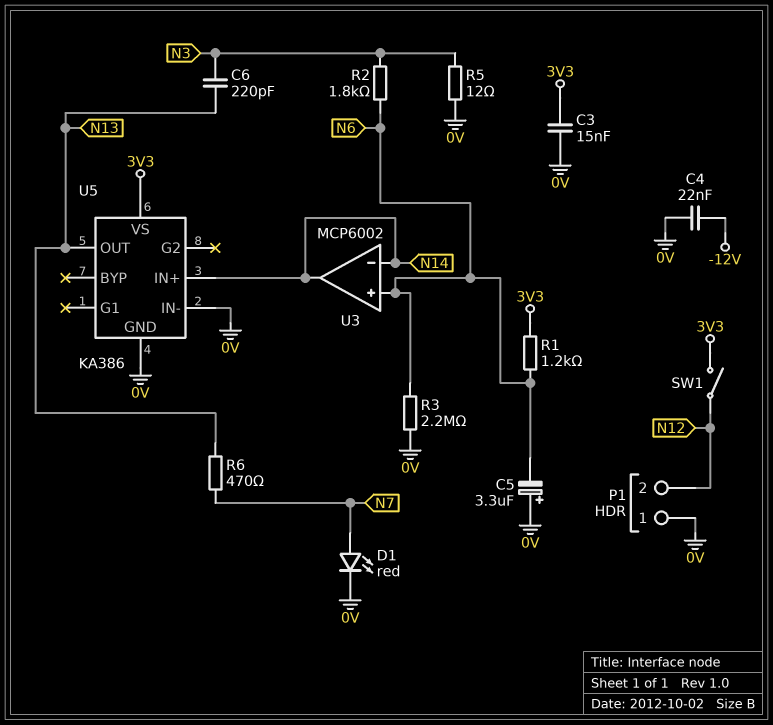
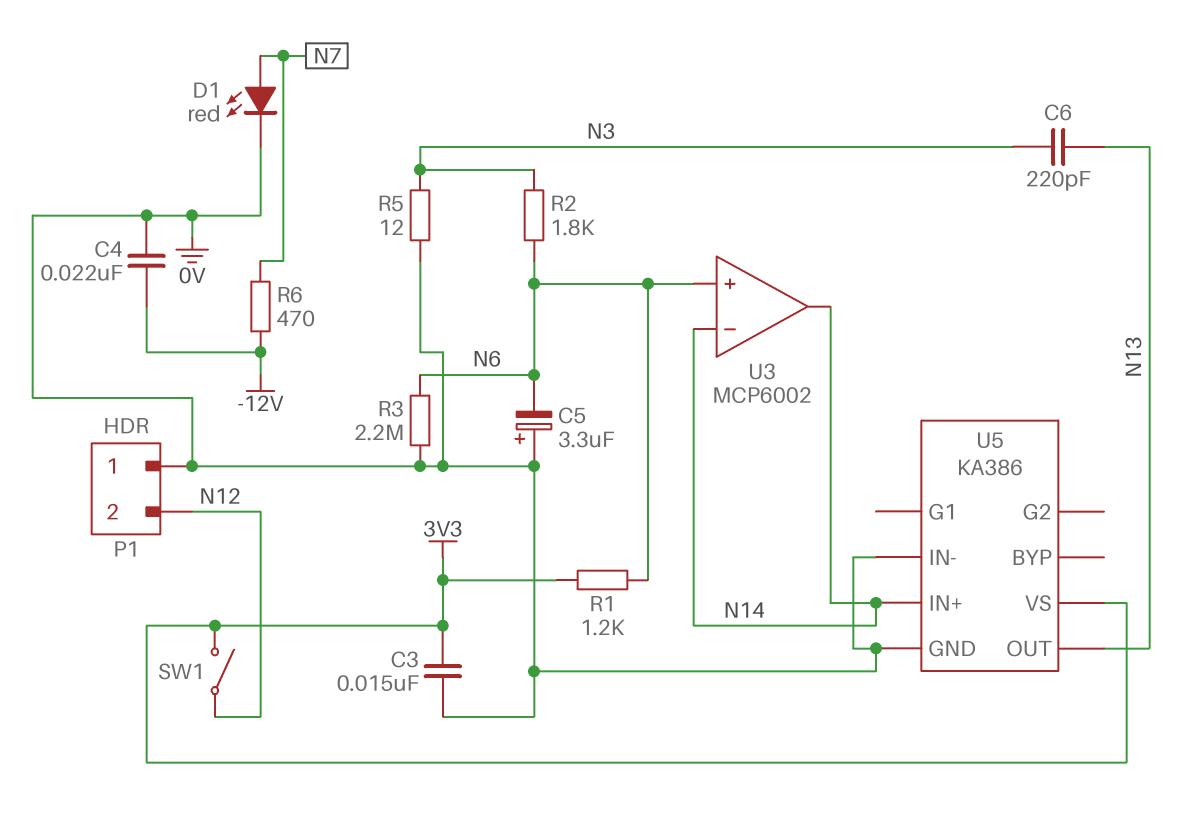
R6: 470 (N7, N13) -> 470 (-12V, N7)

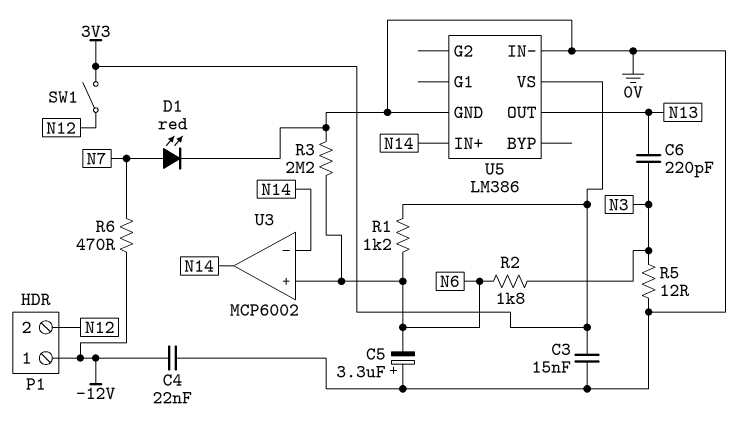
P1 pin 1: 0V -> -12V
U5: KA386 -> LM386

